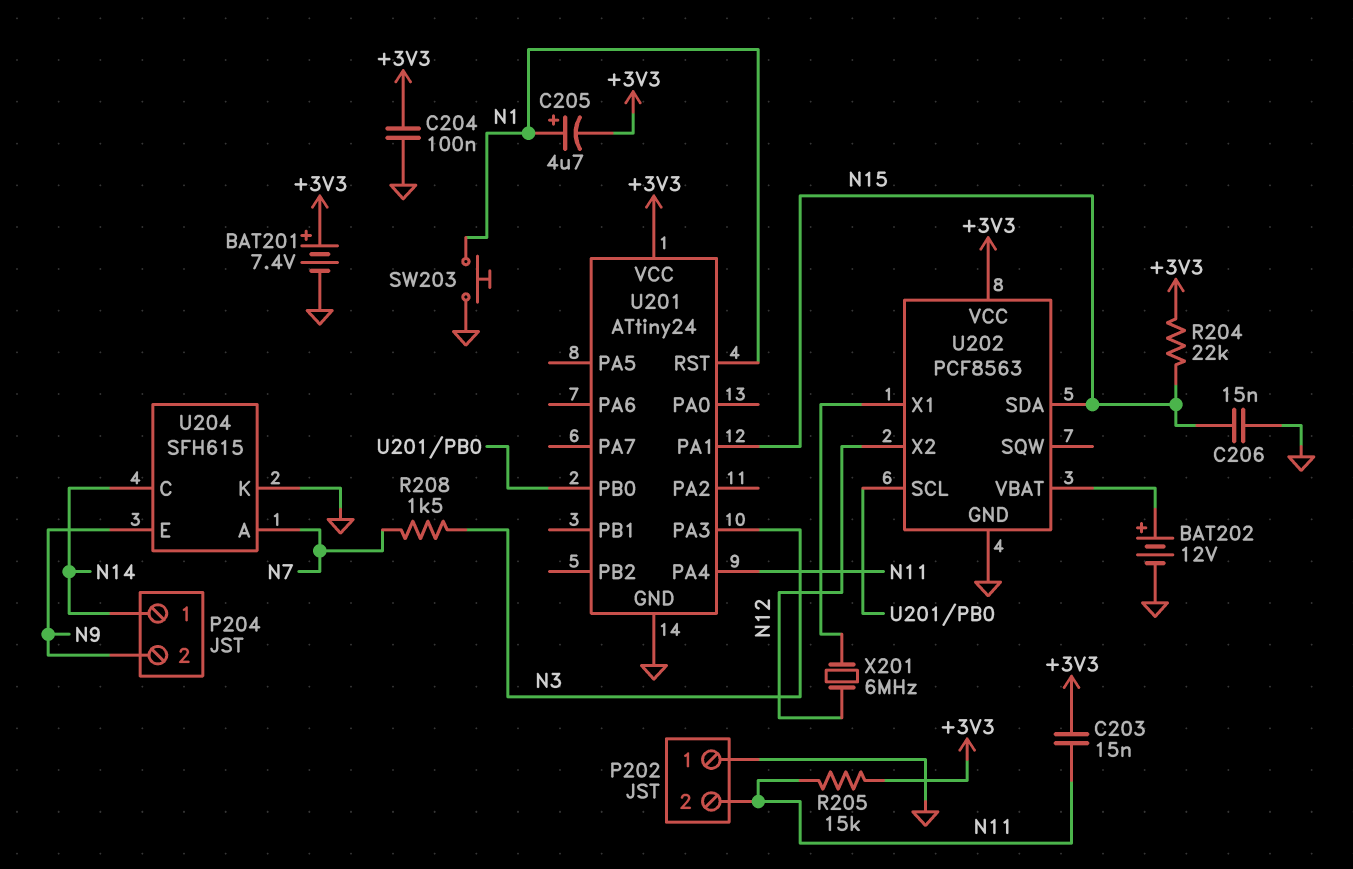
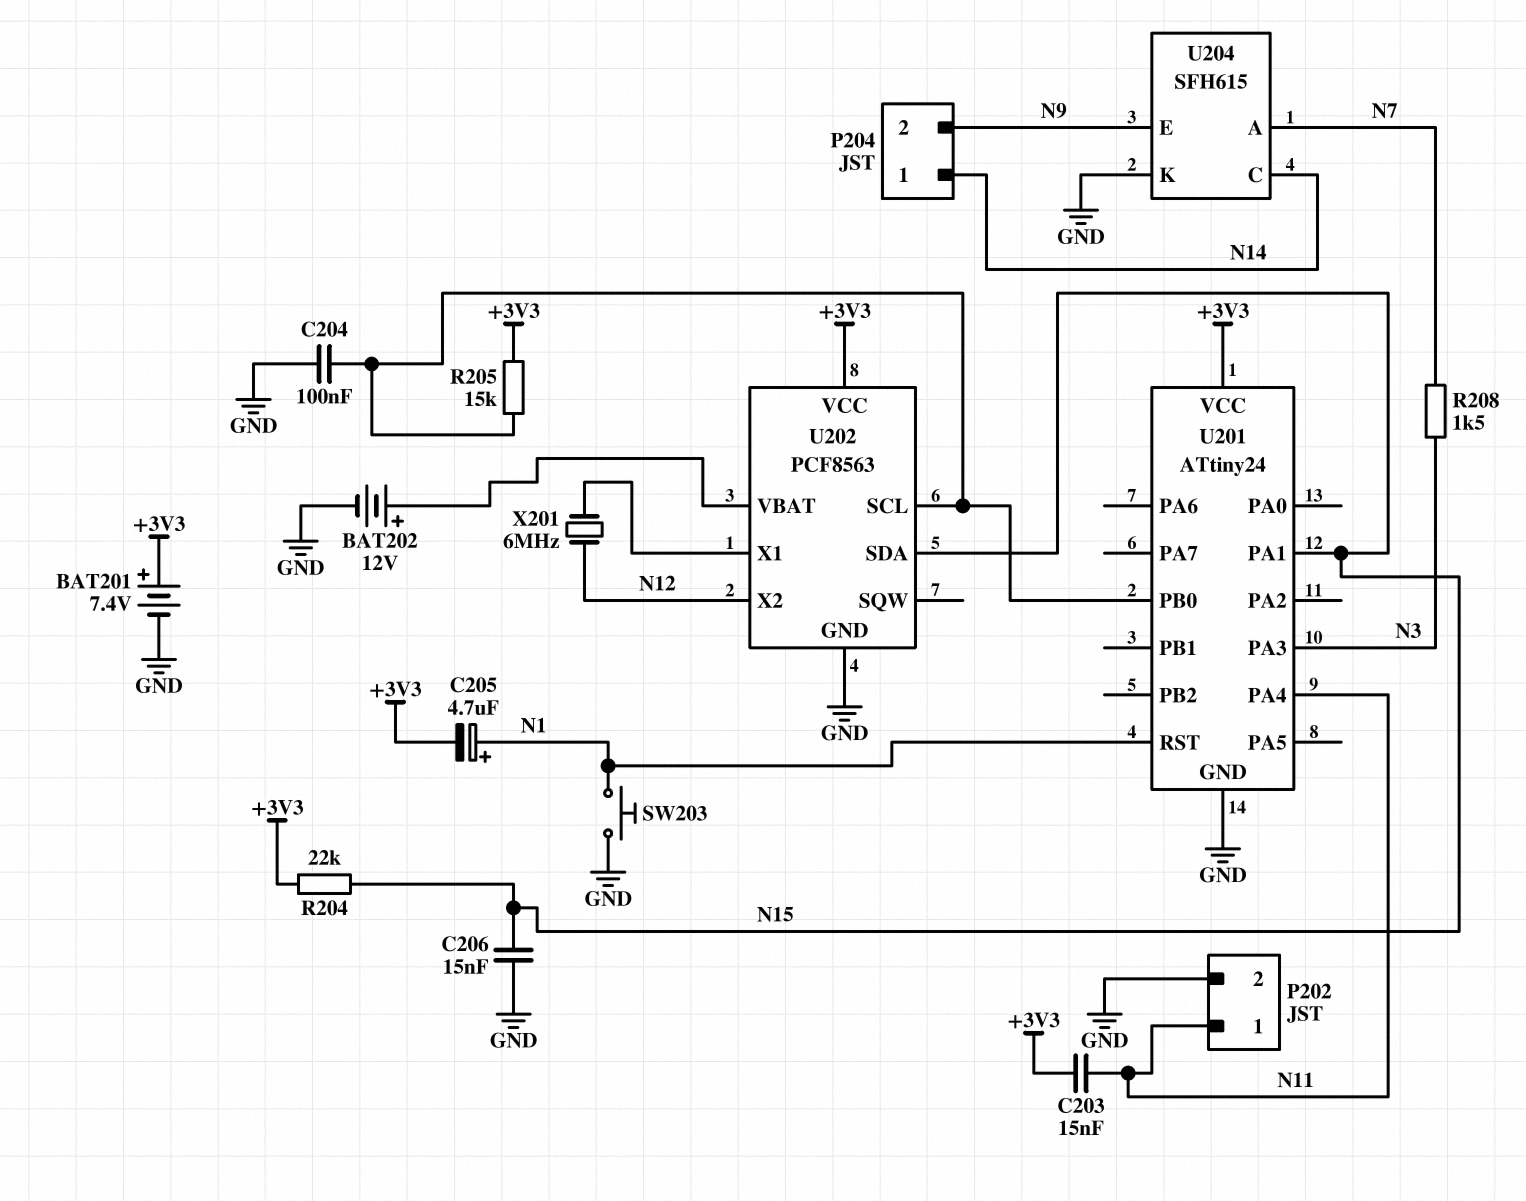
C204: 100nF (+3V3, GND) -> 100nF (GND, U201/PB0)
P202 pin 1: GND -> N11
P202 pin 2: N11 -> GND
R205: 15k (+3V3, N11) -> 15k (+3V3, U201/PB0)

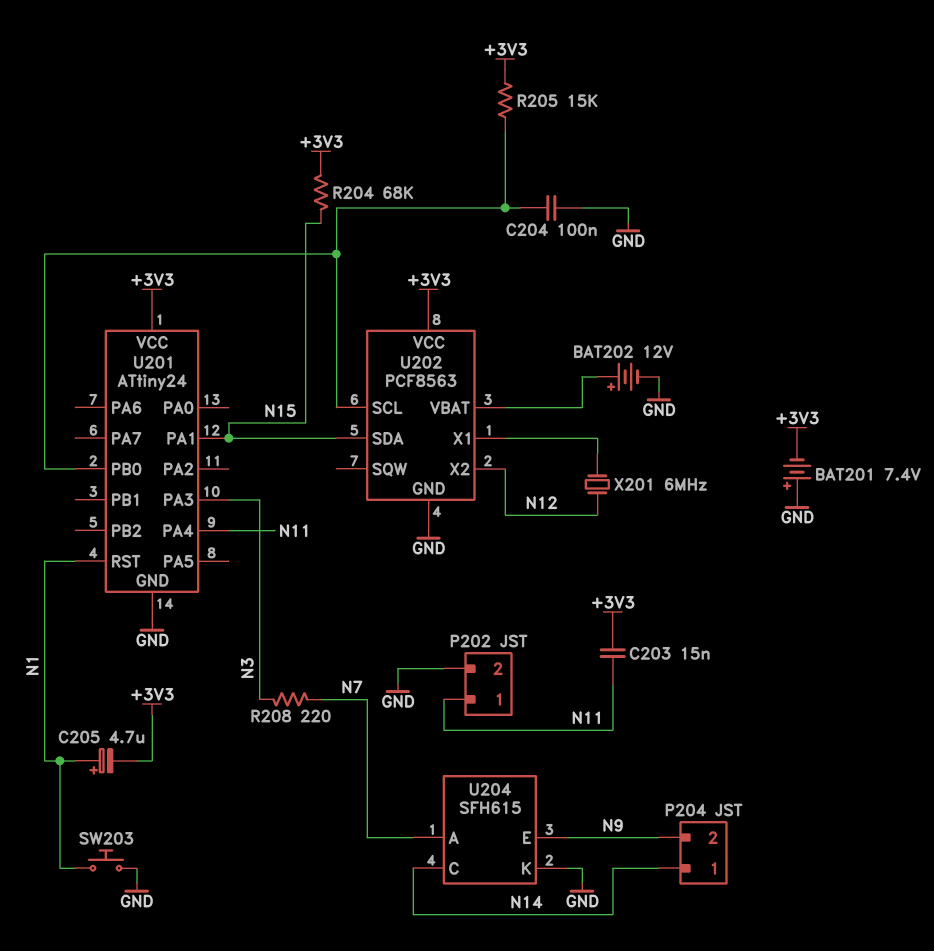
BAT201: 7.4V (plus +3V3, minus GND) -> 7.4V (plus GND, minus +3V3)
C206: 15nF (GND, N15) -> none
R204: 22k (+3V3, N15) -> 68k (+3V3, N15)
R208: 1.5k (N3, N7) -> 220 (N3, N7)

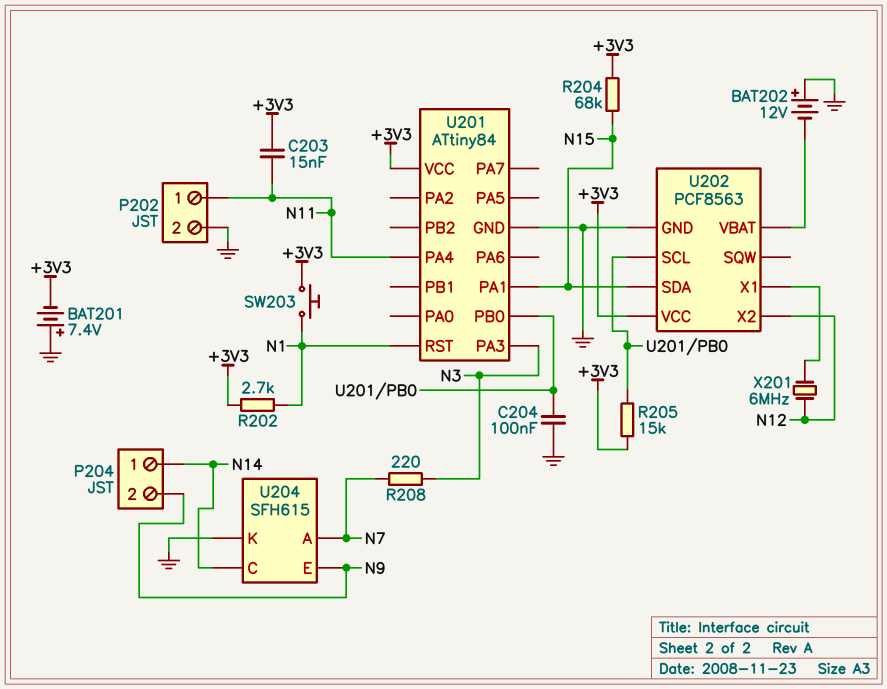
BAT202: 12V (plus U202/VBAT, minus GND) -> 12V (plus GND, minus U202/VBAT)
C205: 4.7uF (plus N1, minus +3V3) -> none
R202: none -> 2.7k (+3V3, N1)
SW203: button (GND, N1) -> button (+3V3, N1)
U201: ATtiny24 -> ATtiny84

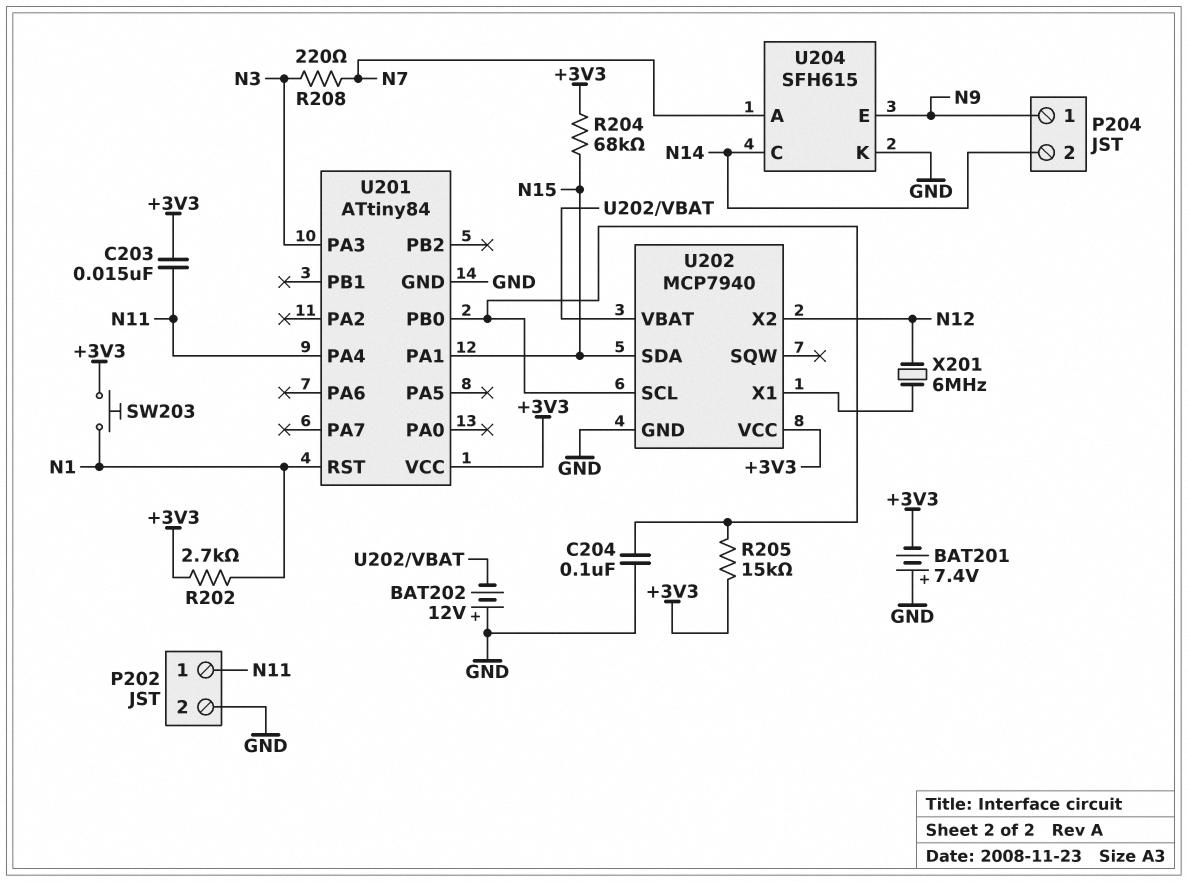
P204 pin 1: N14 -> N9
P204 pin 2: N9 -> N14
U202: PCF8563 -> MCP7940

